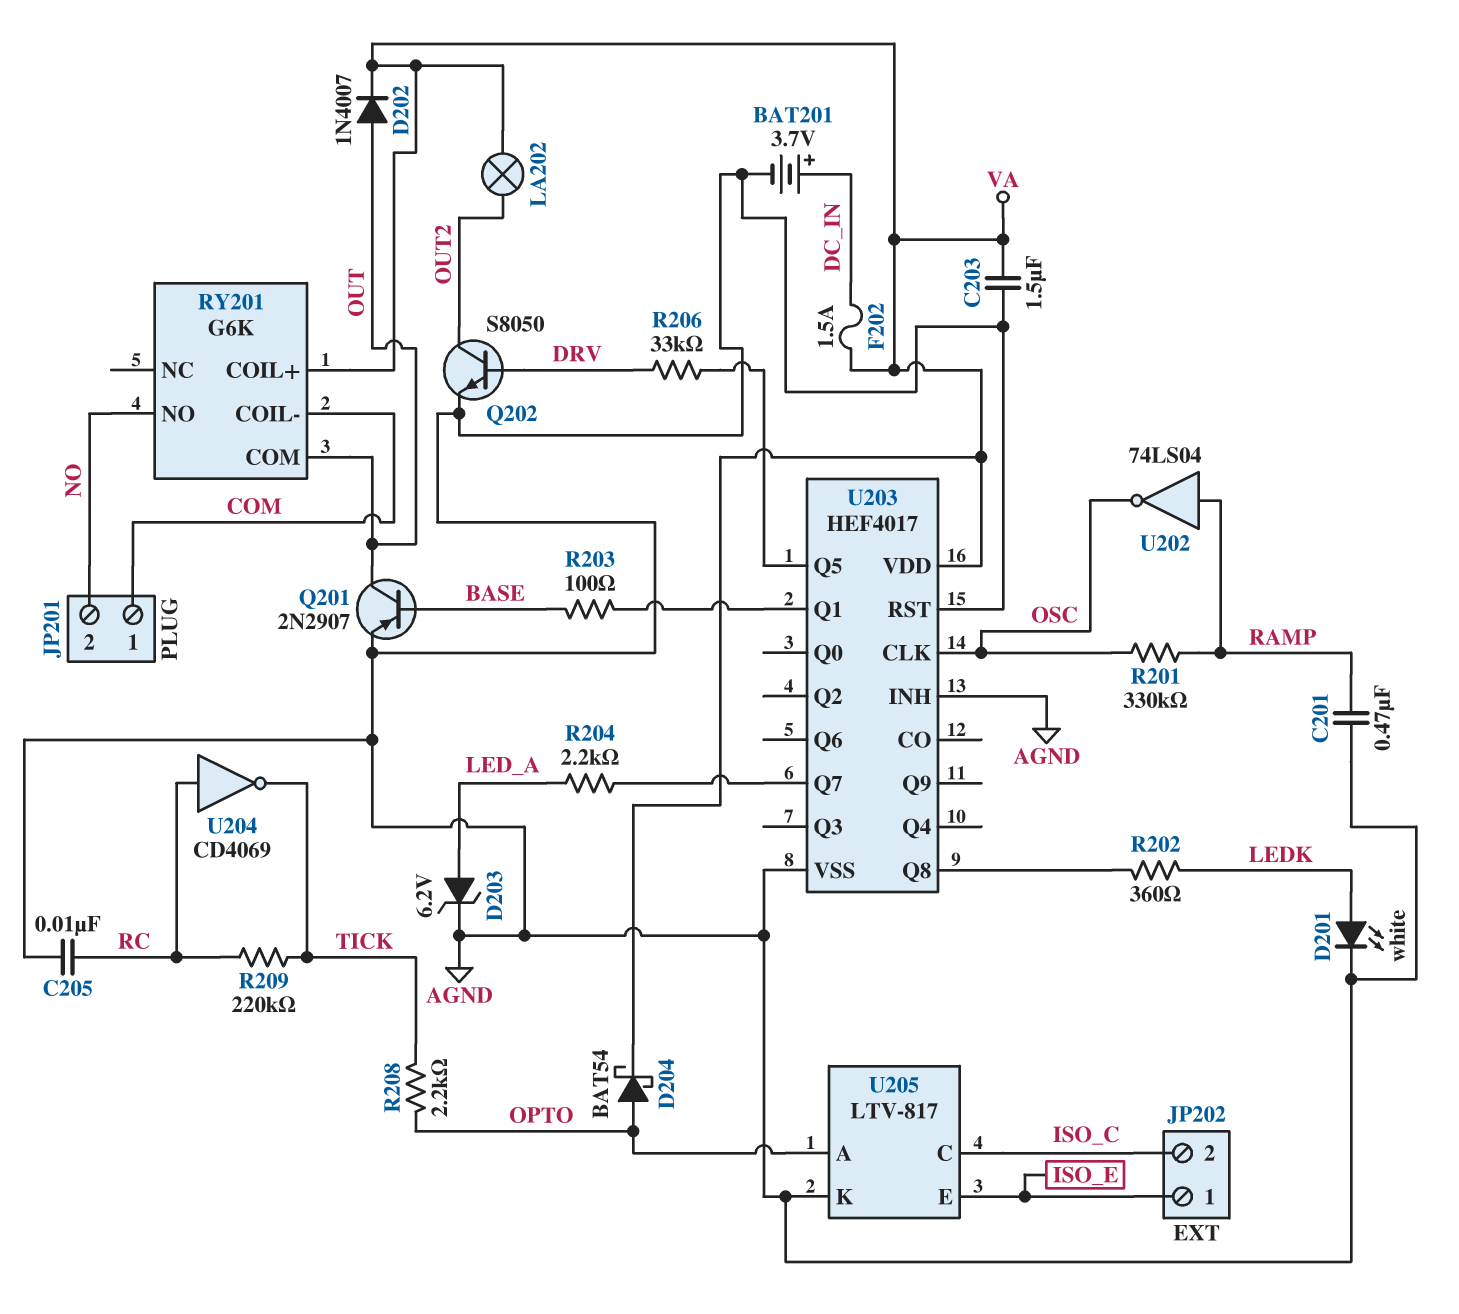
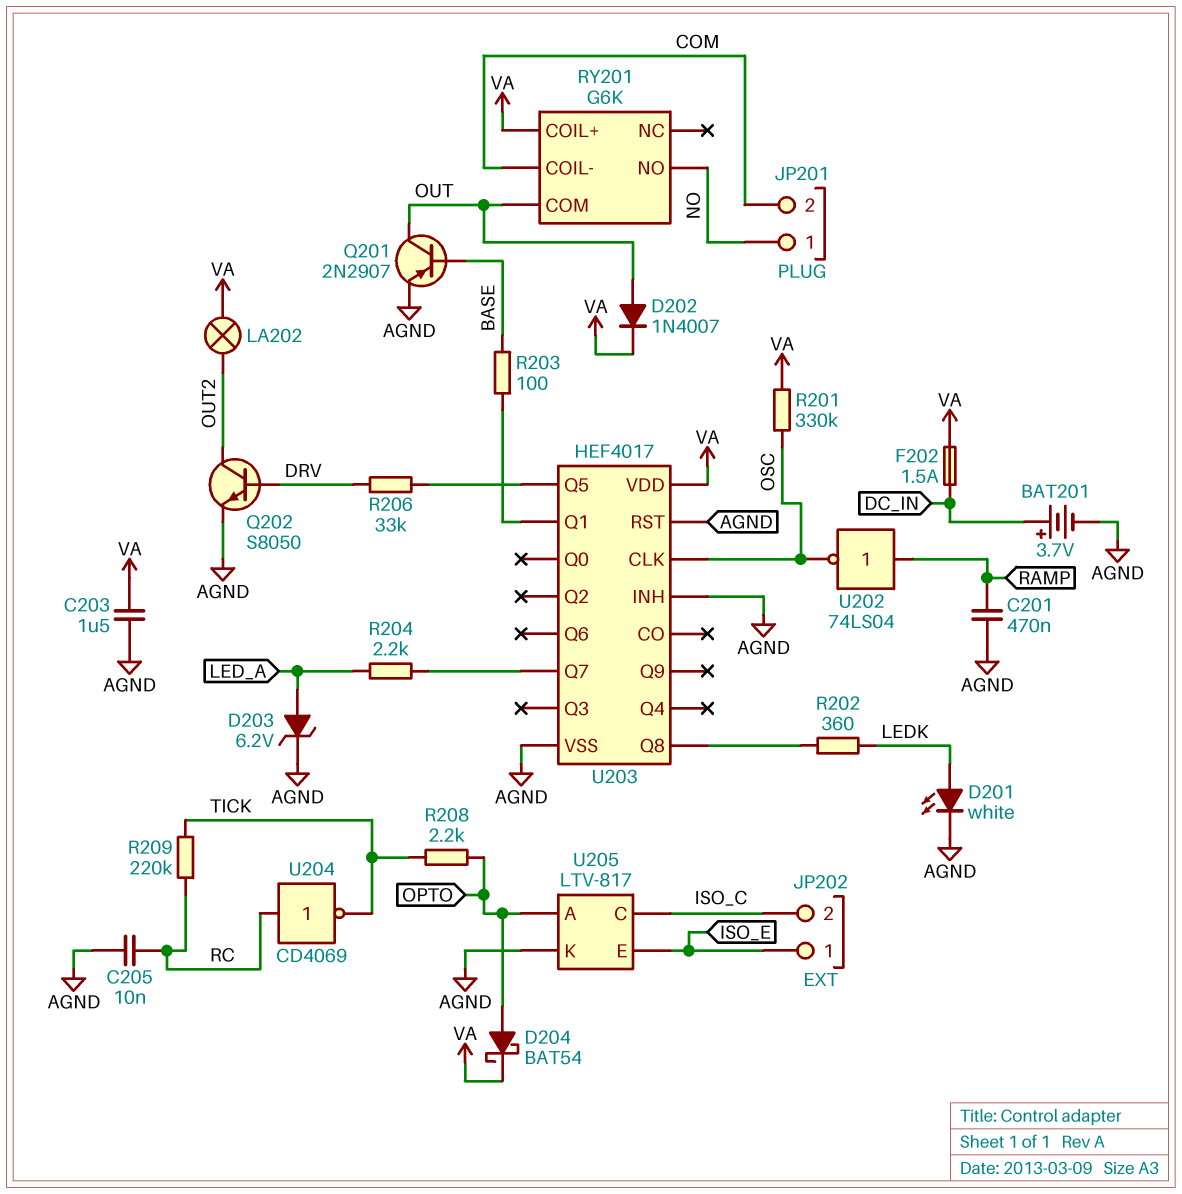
JP201 pin 1: COM -> NO
JP201 pin 2: NO -> COM
R201: 330k (OSC, RAMP) -> 330k (OSC, VA)

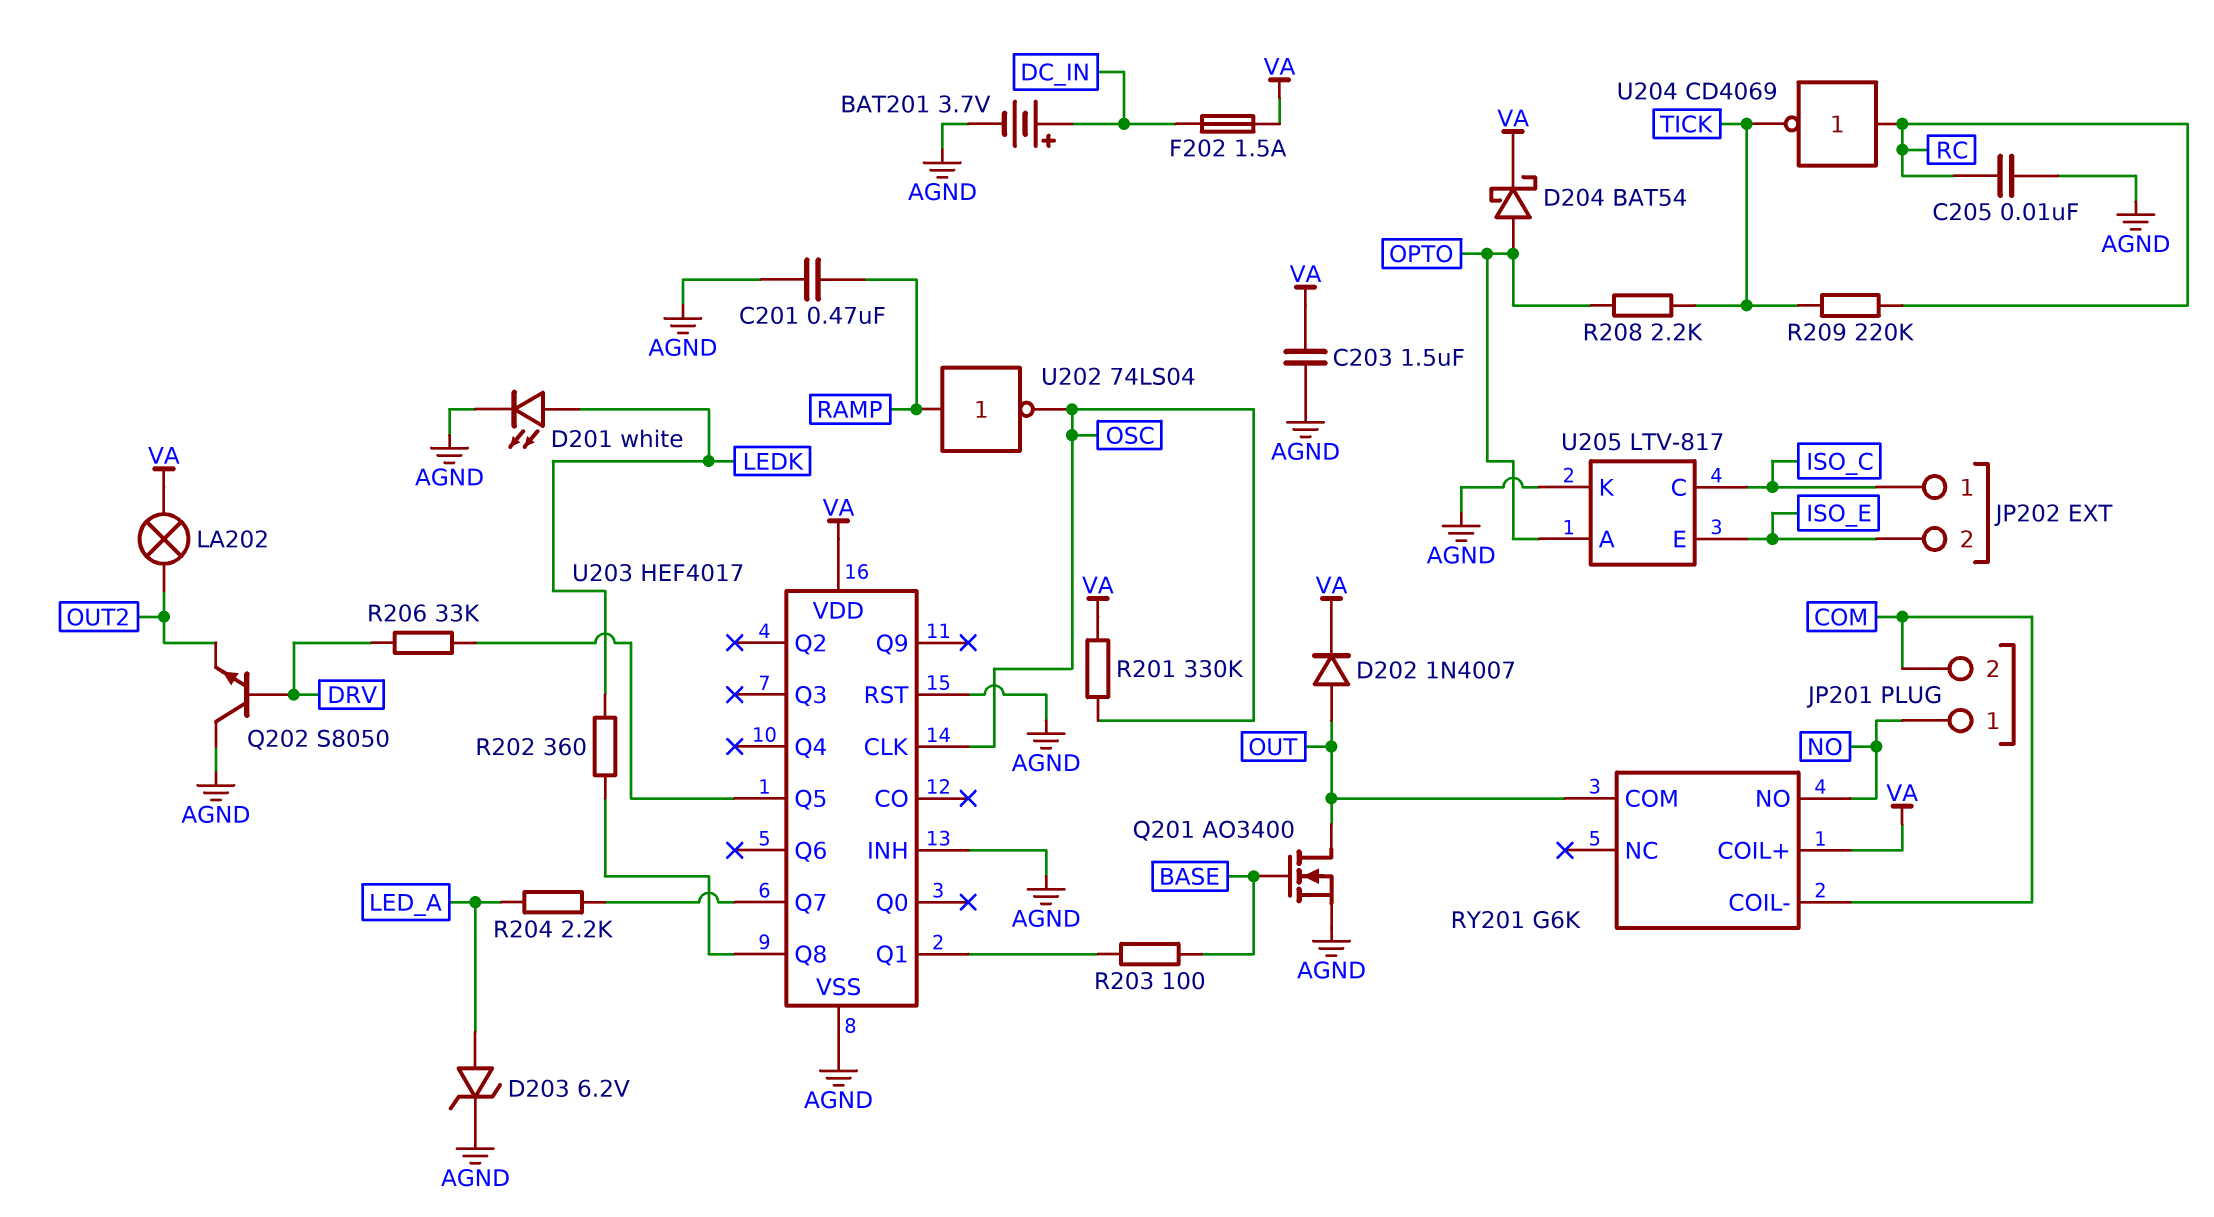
JP202 pin 1: ISO_E -> ISO_C
JP202 pin 2: ISO_C -> ISO_E
Q201: PNP 2N2907 (B BASE, C OUT, E AGND) -> NMOS AO3400 (G BASE, D OUT, S AGND)
Q202: NPN S8050 (B DRV, C OUT2, E AGND) -> NPN S8050 (B DRV, C AGND, E OUT2)

